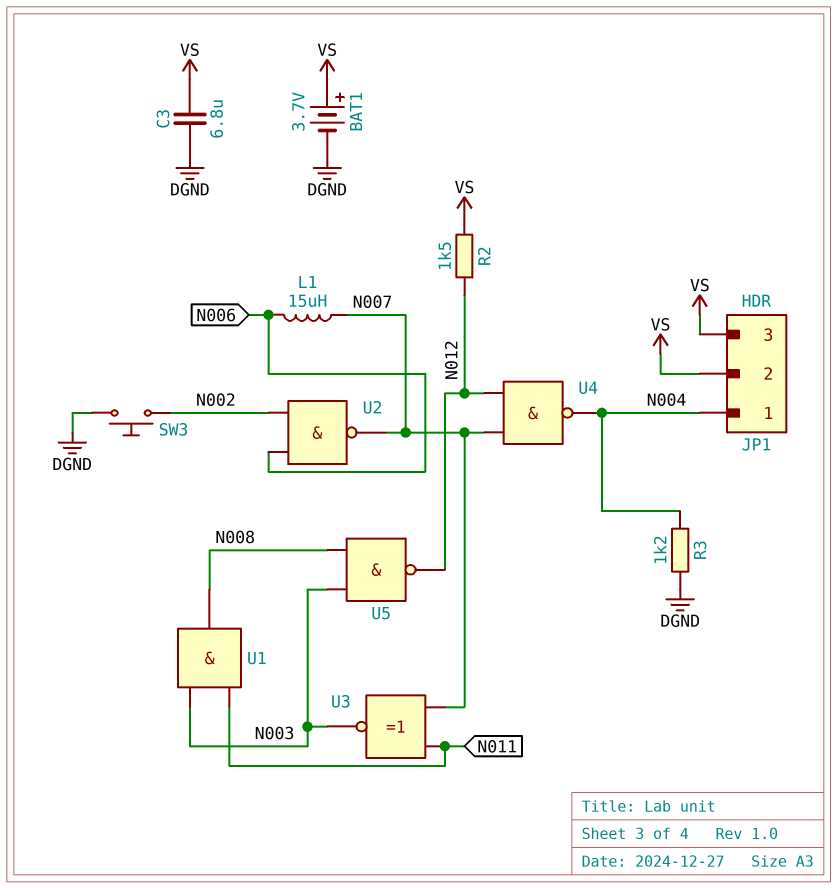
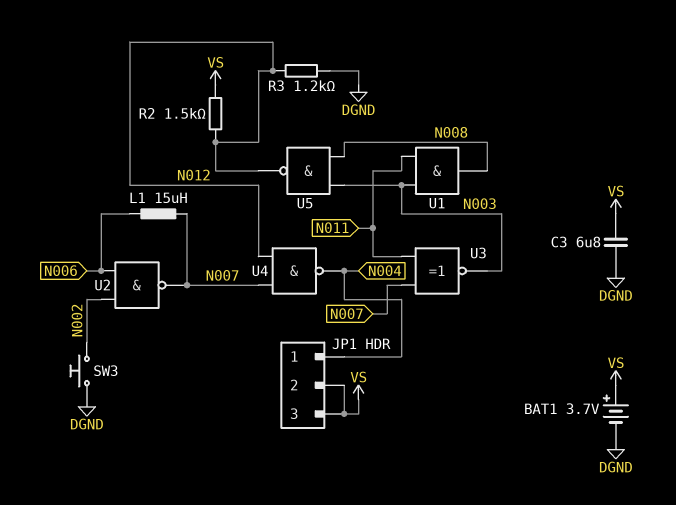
R3: 1.2k (DGND, N004) -> 1.2k (DGND, N012)

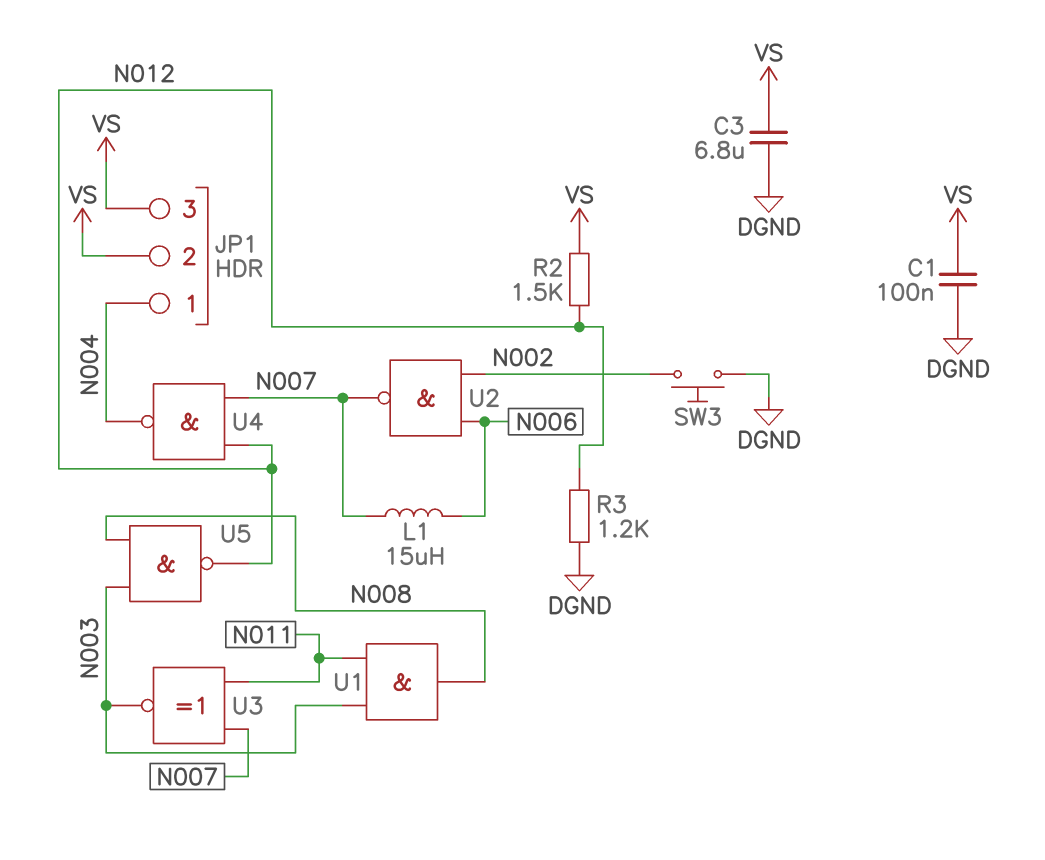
BAT1: 3.7V (plus VS, minus DGND) -> none
C1: none -> 100nF (DGND, VS)

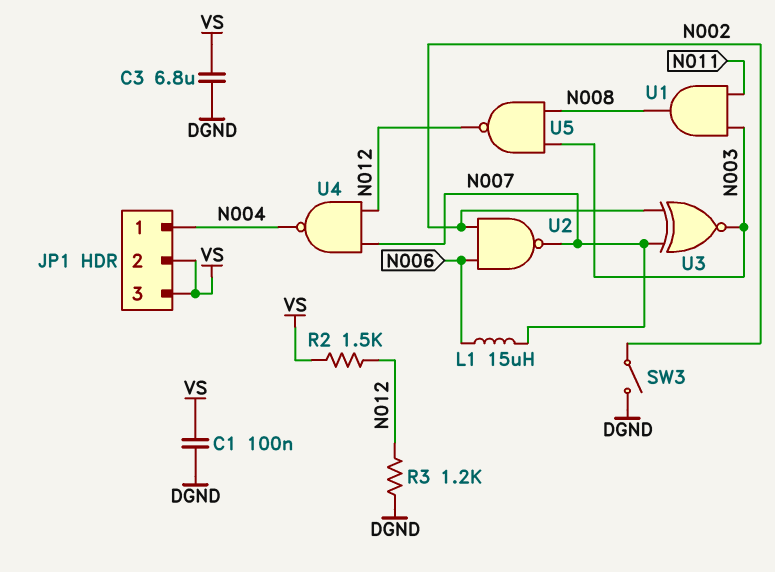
SW3: button (DGND, N002) -> switch (DGND, N002)
U3: XNOR (in N007, in N011, out N003) -> XNOR (in N002, in N007, out N003)

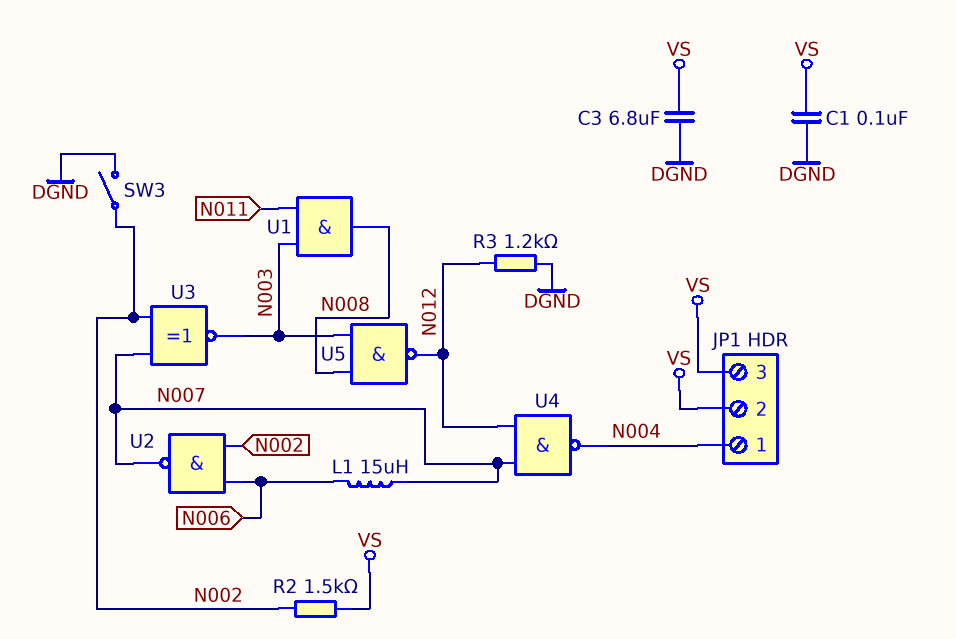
R2: 1.5k (N012, VS) -> 1.5k (N002, VS)

